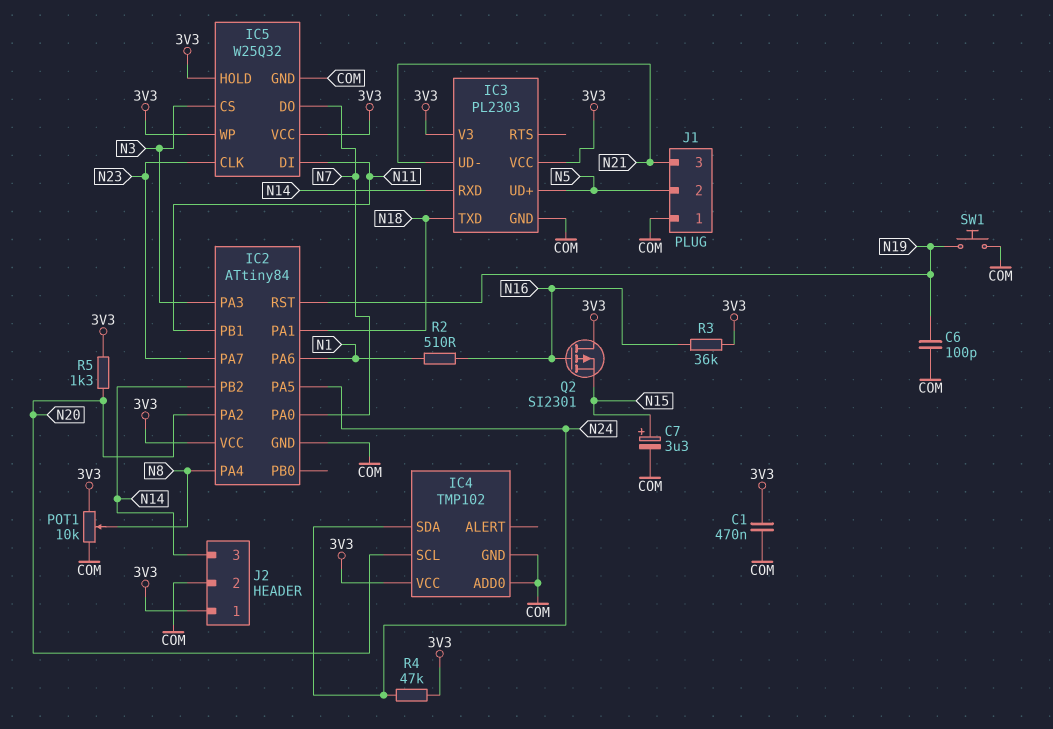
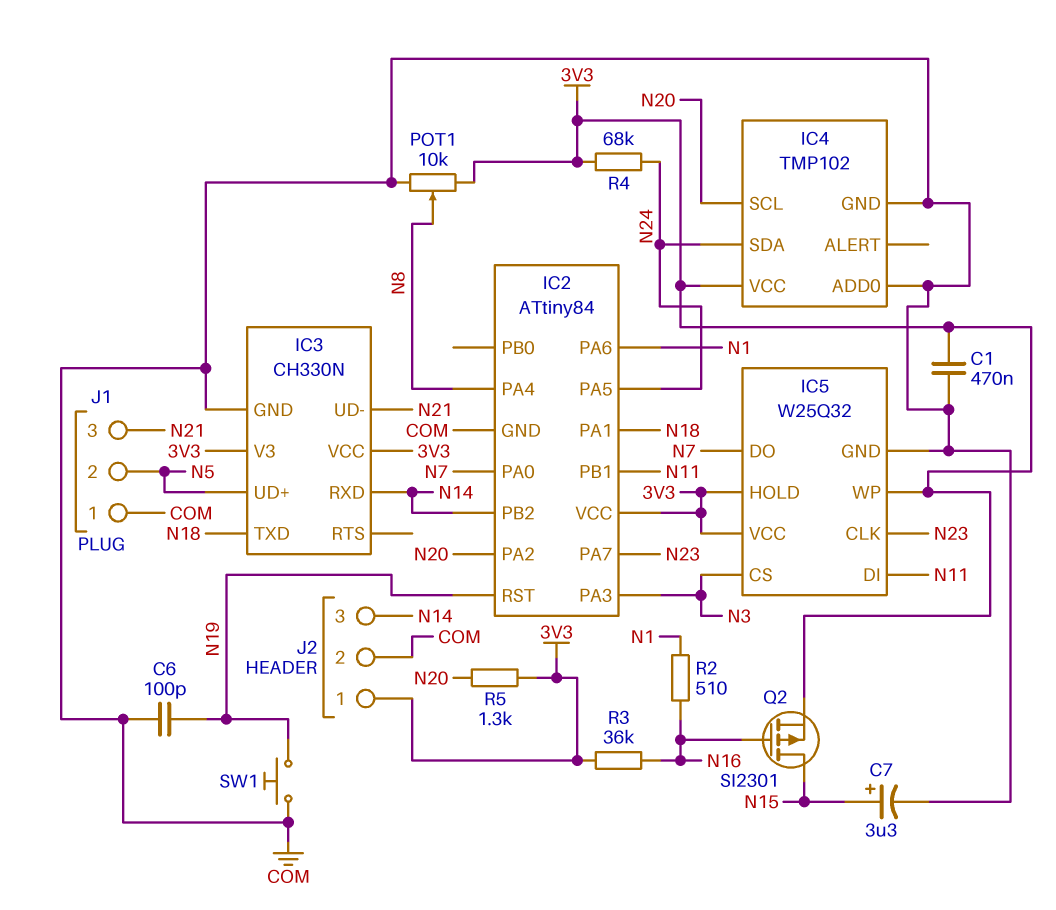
IC3: PL2303 -> CH330N
Q2: PMOS SI2301 (G N16, D 3V3, S N15) -> PMOS SI2301 (G N16, D N15, S 3V3)
R4: 47k (3V3, N24) -> 68k (3V3, N24)

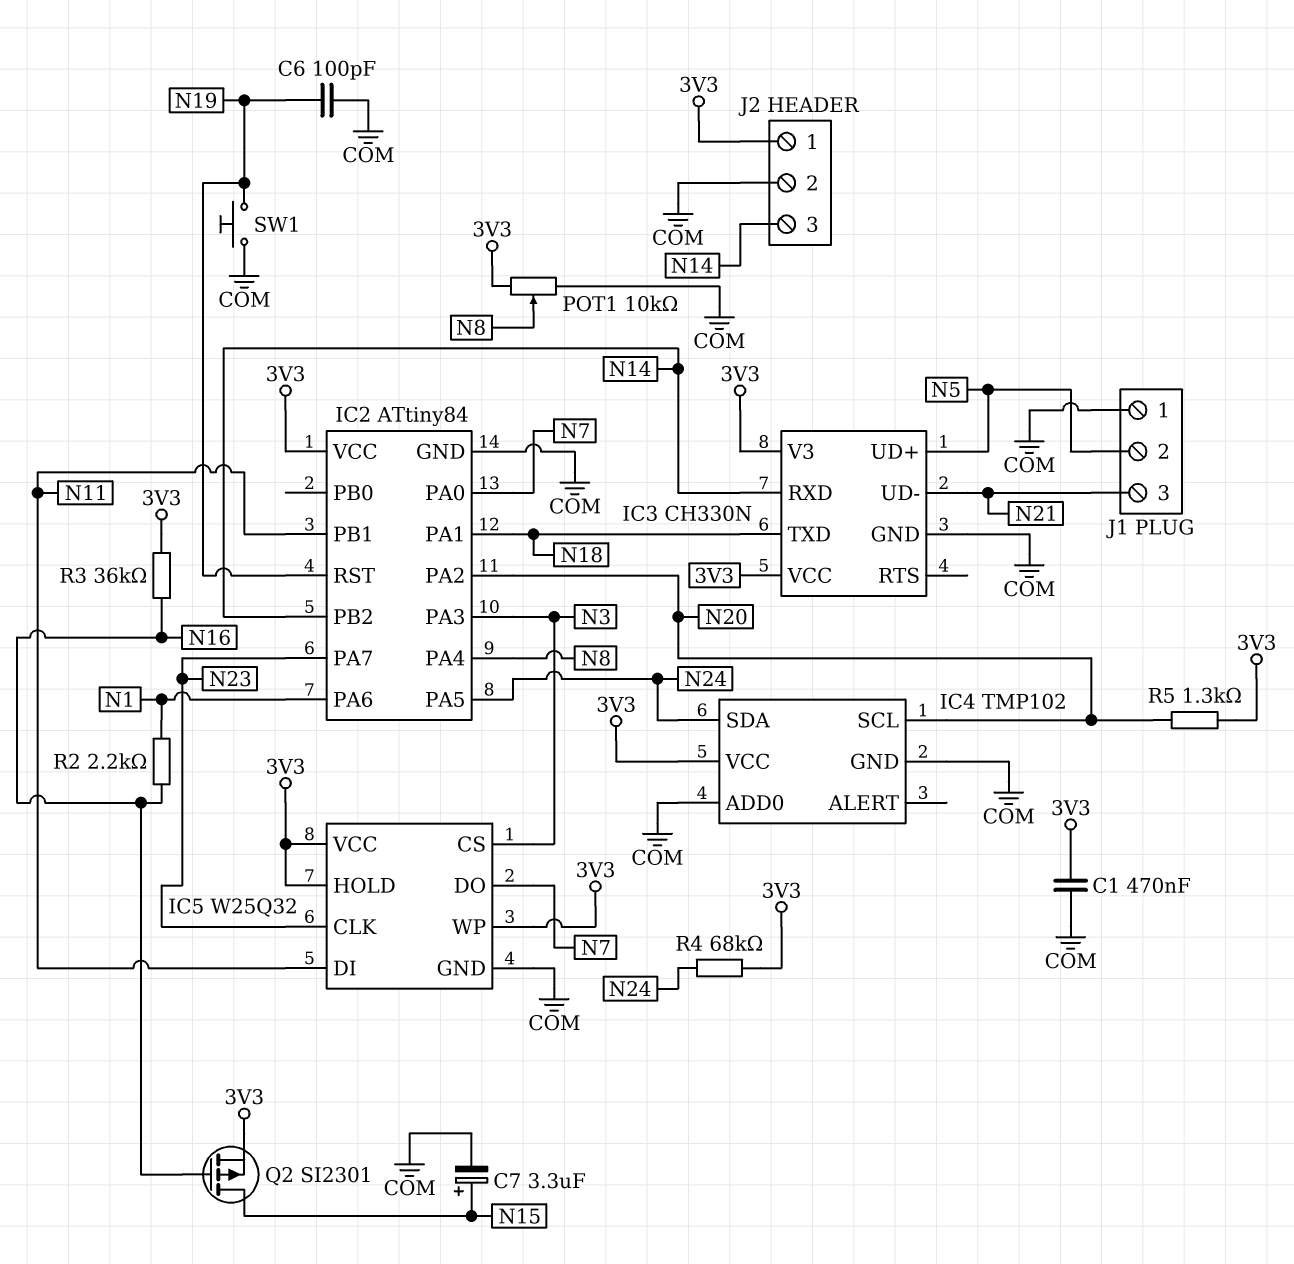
R2: 510 (N1, N16) -> 2.2k (N1, N16)

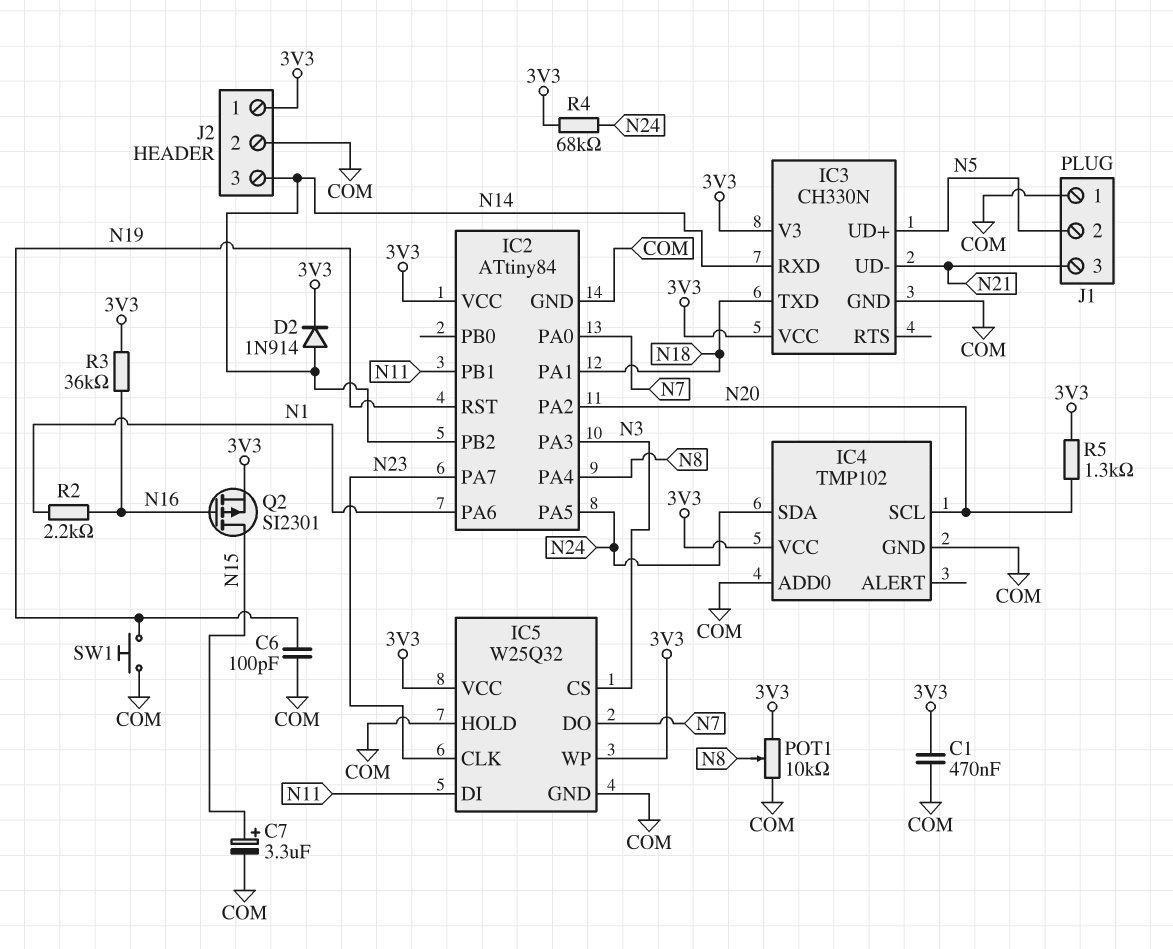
D2: none -> diode 1N914 (A N14, K 3V3)
IC5 pin HOLD: 3V3 -> COM

